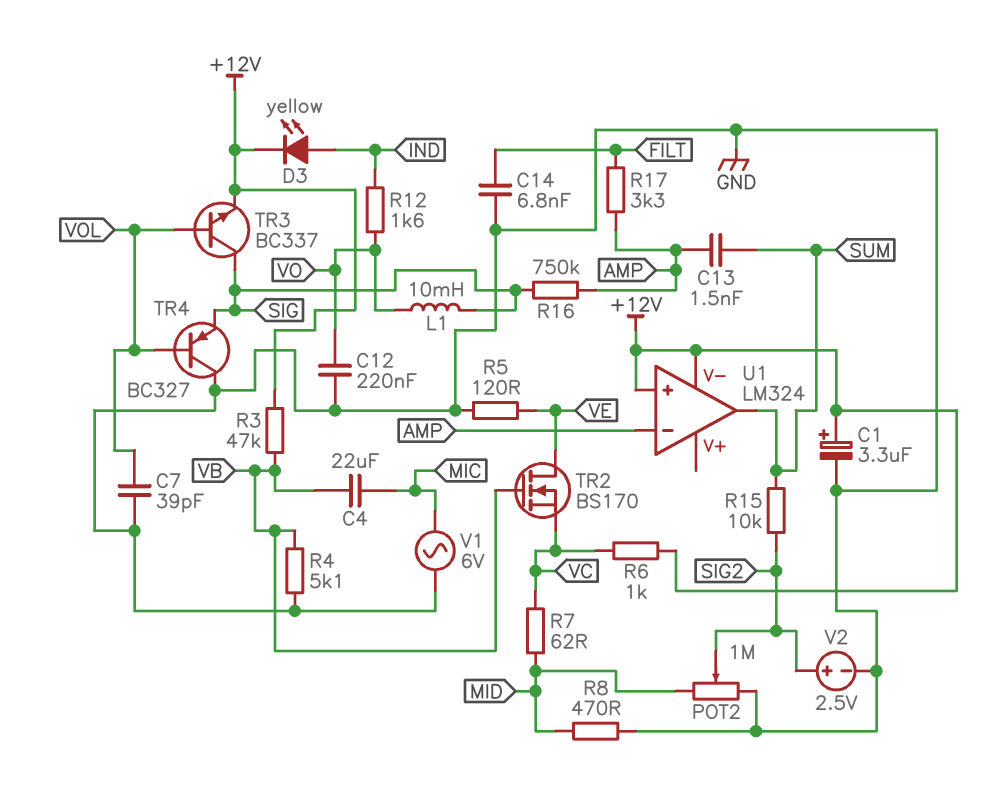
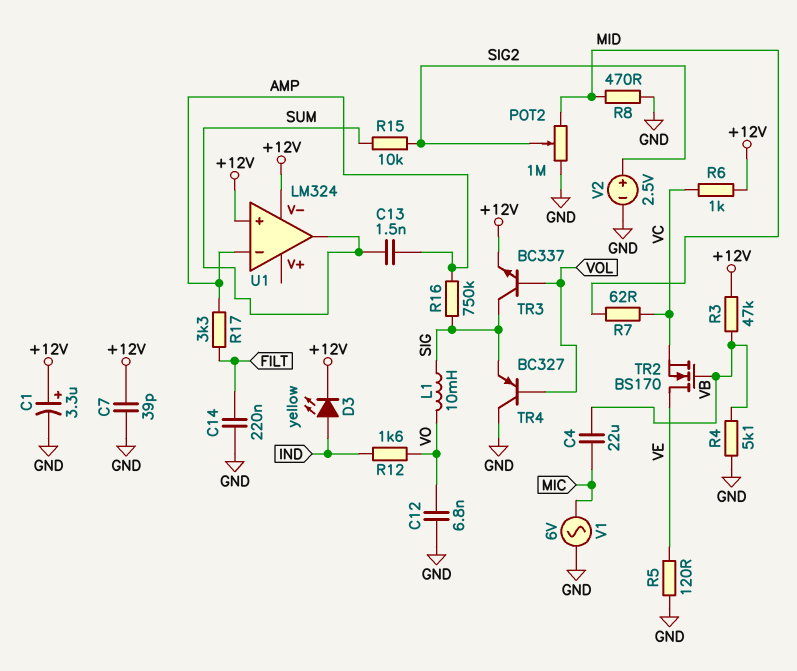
C7: 39pF (GND, VOL) -> 39pF (+12V, GND)
C12: 220nF (GND, VO) -> 6.8nF (GND, VO)
C14: 6.8nF (FILT, GND) -> 220nF (FILT, GND)

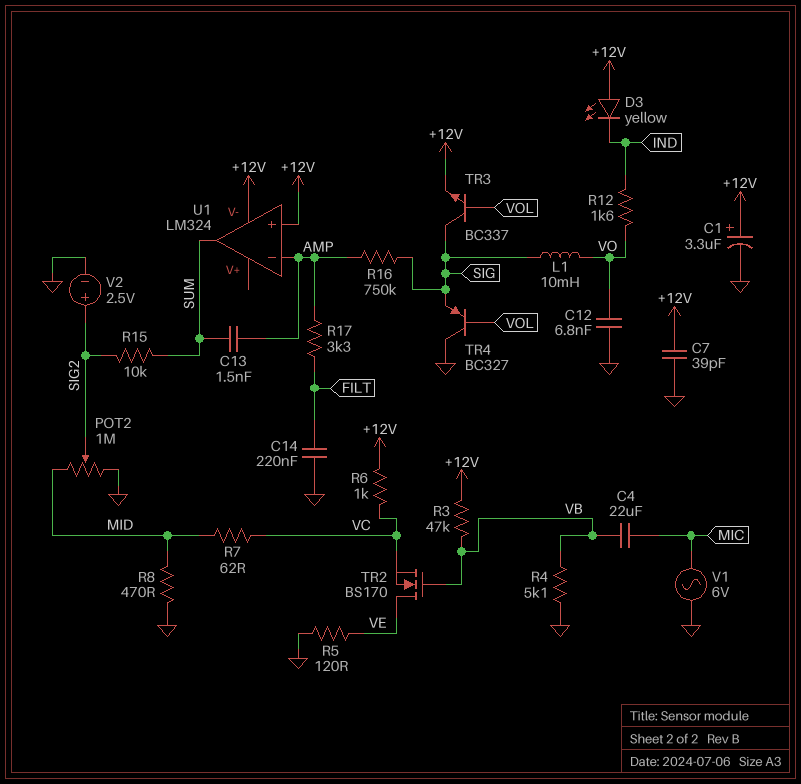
D3: LED yellow (A IND, K +12V) -> LED yellow (A +12V, K IND)

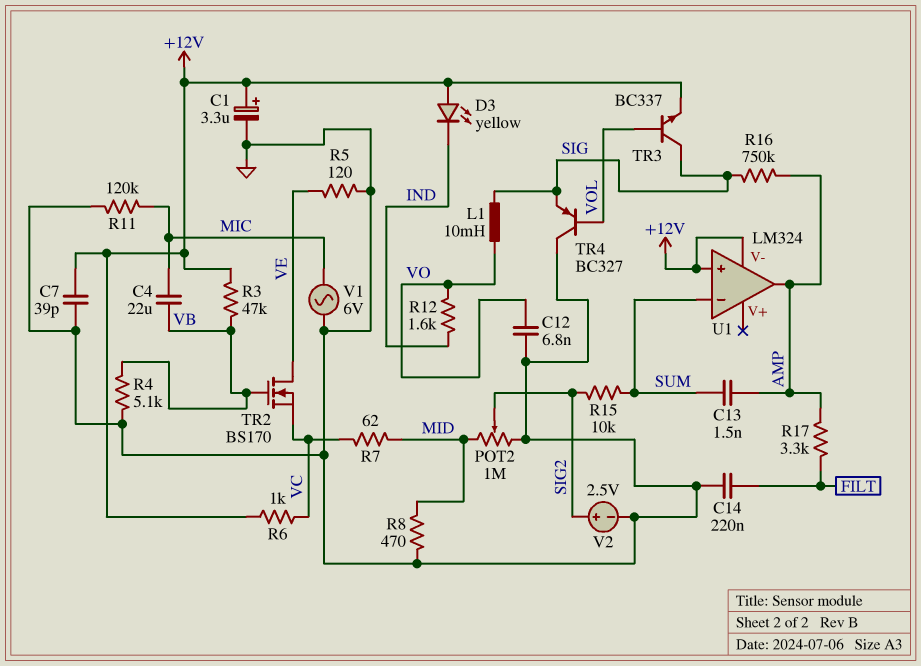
R11: none -> 120k (GND, MIC)
U1 pin in-: AMP -> SUM
U1 pin out: SUM -> AMP

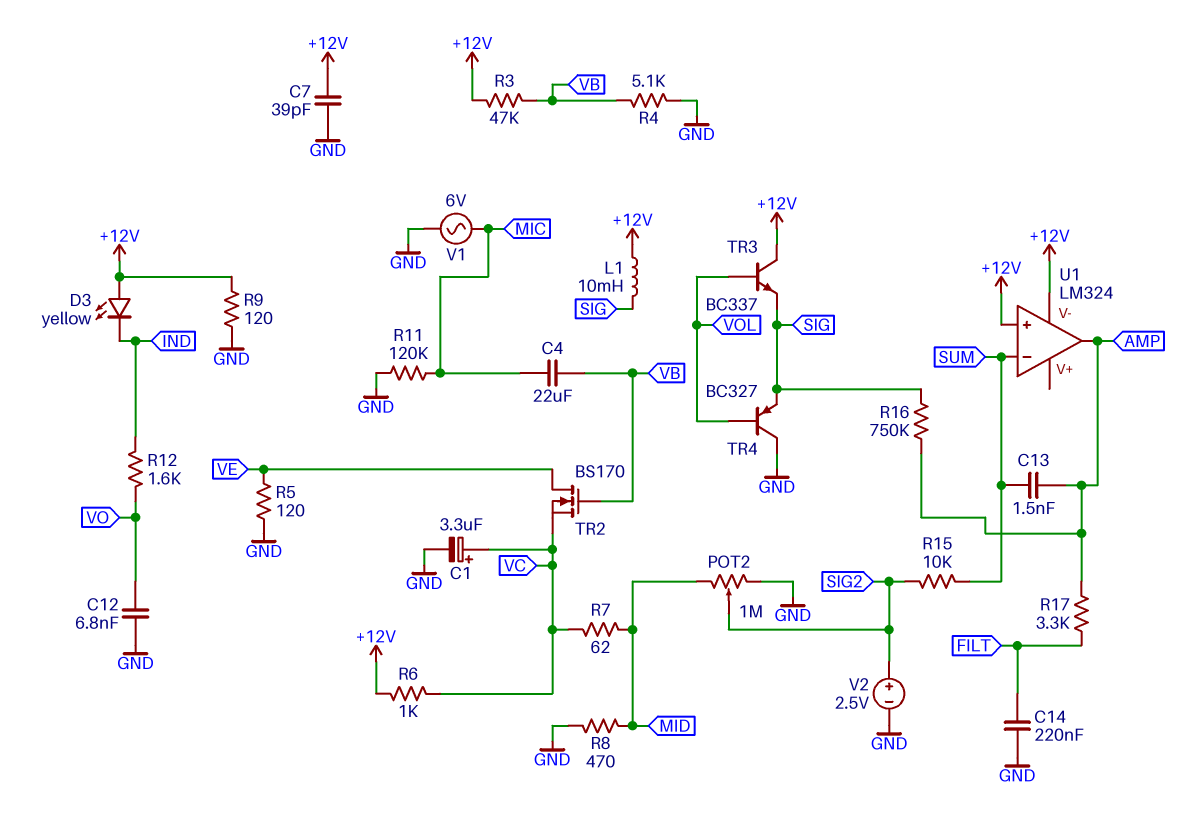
C1: 3.3uF (plus +12V, minus GND) -> 3.3uF (plus VC, minus GND)
L1: 10mH (SIG, VO) -> 10mH (+12V, SIG)
R9: none -> 120 (+12V, GND)
TR3: NPN BC337 (B VOL, C SIG, E +12V) -> NPN BC337 (B VOL, C +12V, E SIG)

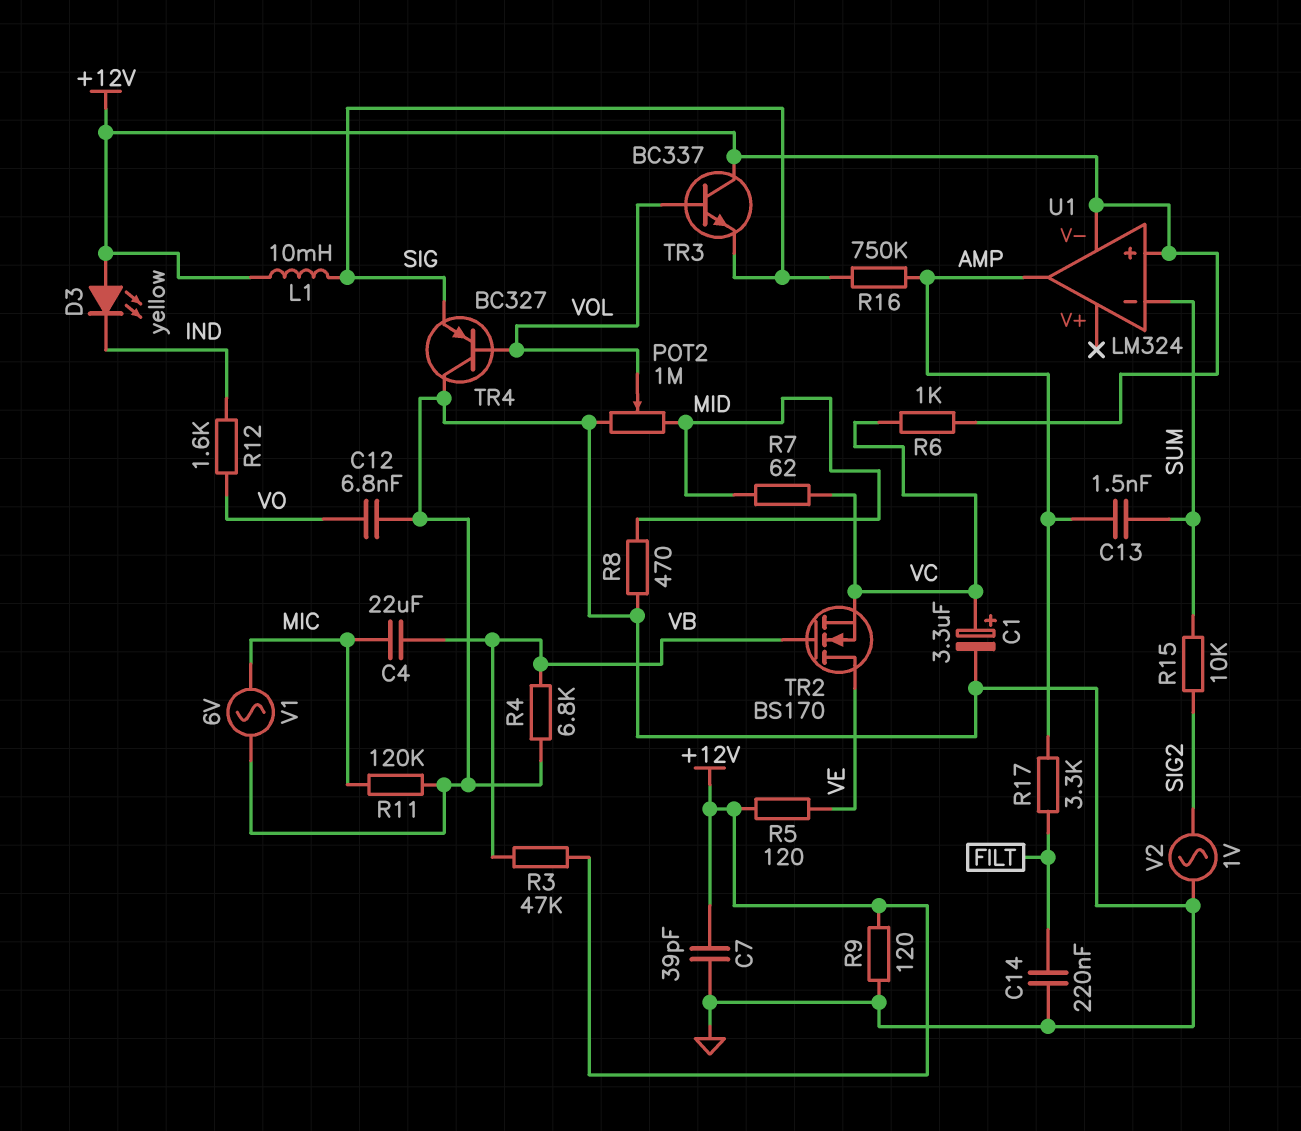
POT2: 1M (GND, MID, wiper SIG2) -> 1M (GND, MID, wiper VOL)
R4: 5.1k (GND, VB) -> 6.8k (GND, VB)
R5: 120 (GND, VE) -> 120 (+12V, VE)
V2: 2.5V (plus SIG2, minus GND) -> AC 1V (GND, SIG2)

